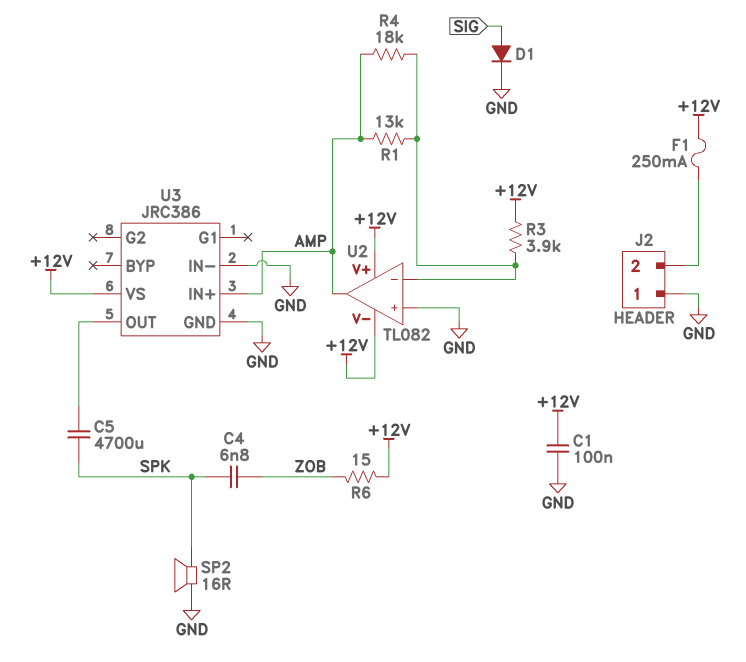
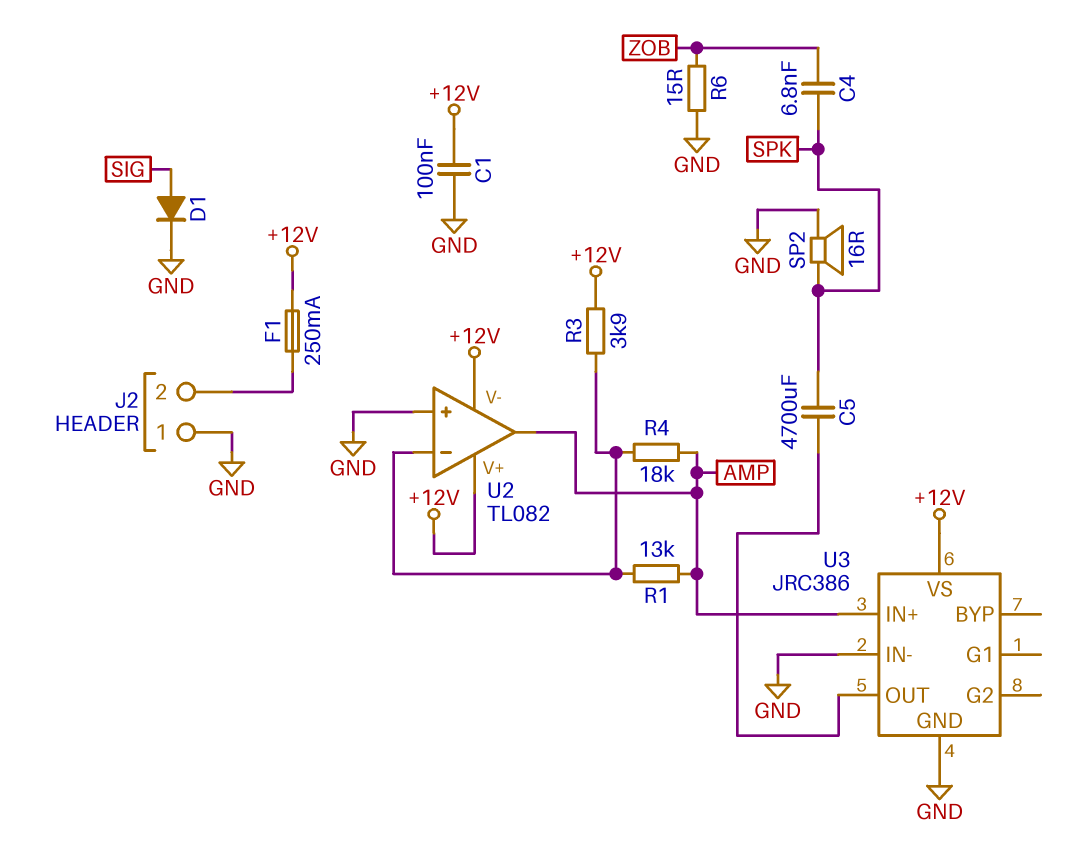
R6: 15 (+12V, ZOB) -> 15 (GND, ZOB)

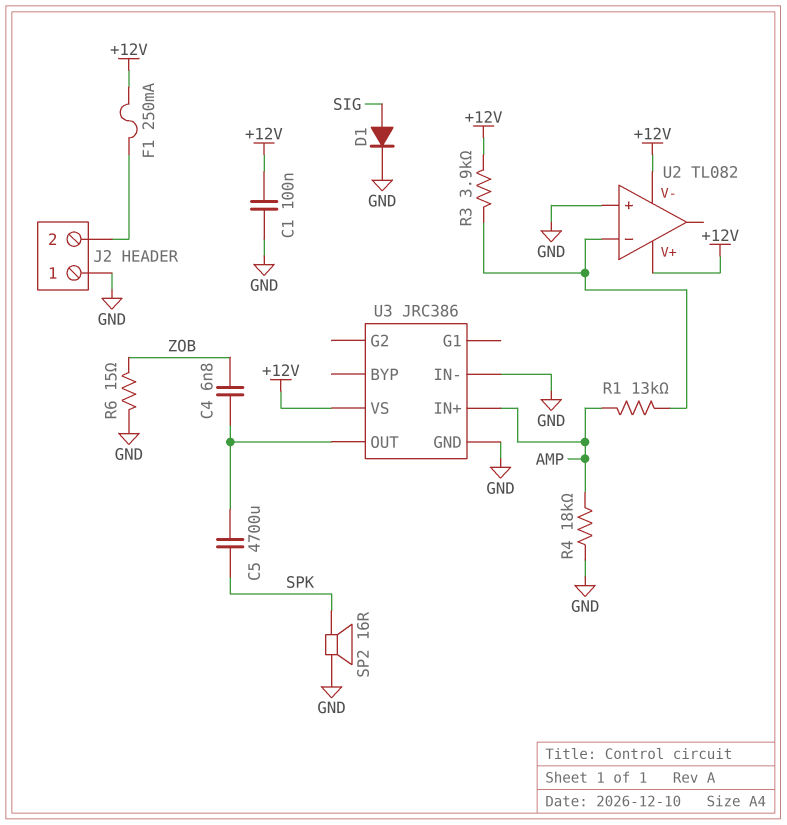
C4: 6.8nF (SPK, ZOB) -> 6.8nF (U3/OUT, ZOB)
R4: 18k (AMP, U2/in-) -> 18k (AMP, GND)
U2 pin out: AMP -> none

